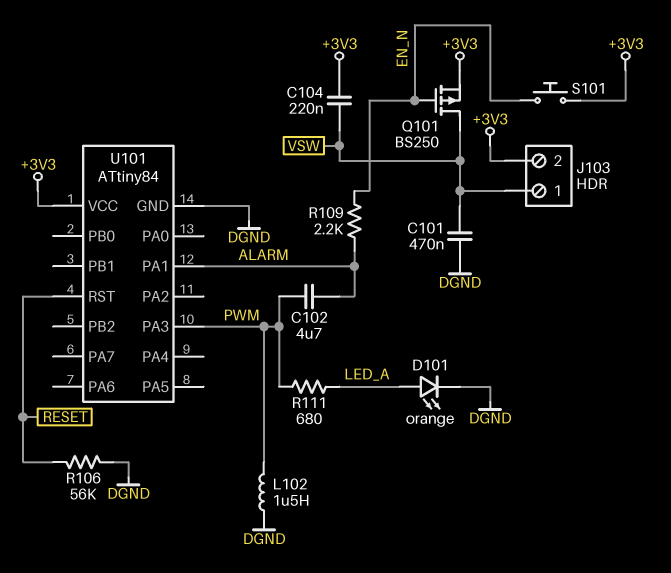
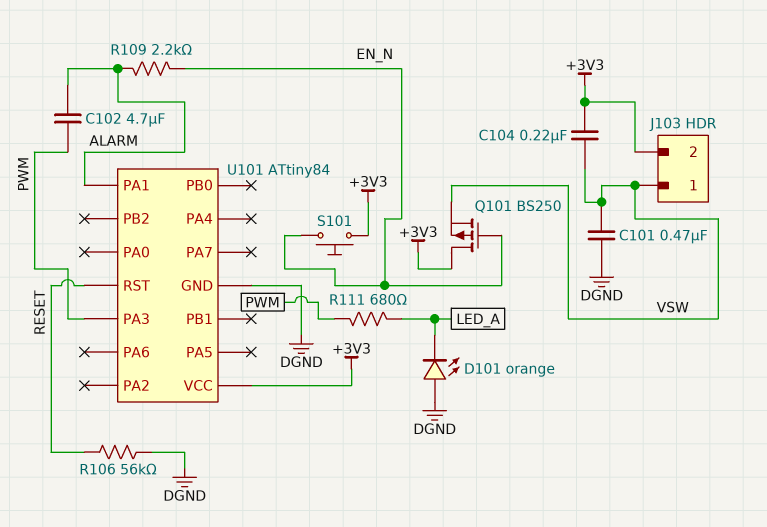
D101: LED orange (A LED_A, K DGND) -> LED orange (A DGND, K LED_A)
L102: 1.5uH (DGND, PWM) -> none
Q101: PMOS BS250 (G EN_N, D VSW, S +3V3) -> PMOS BS250 (G EN_N, D +3V3, S VSW)

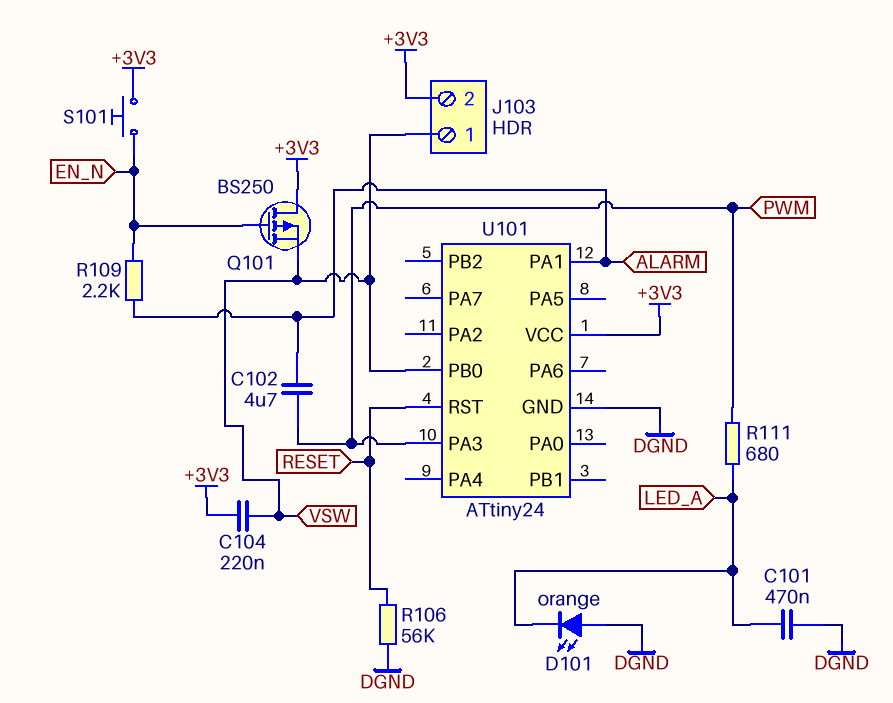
C101: 470nF (DGND, VSW) -> 470nF (DGND, LED_A)
U101: ATtiny84 -> ATtiny24
U101 pin PB0: none -> VSW

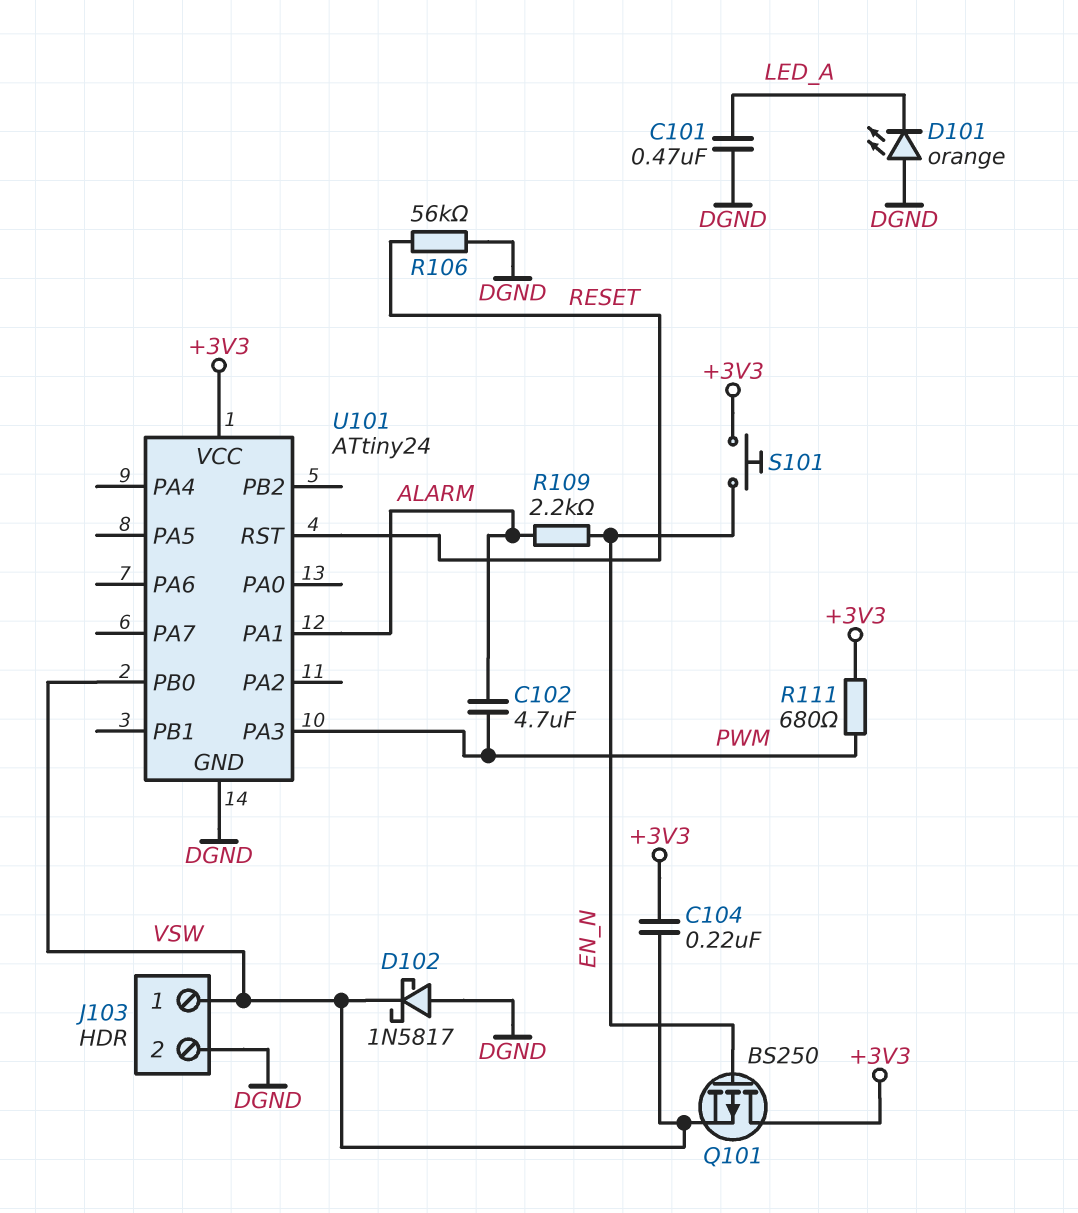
D102: none -> schottky 1N5817 (A DGND, K VSW)
J103 pin 2: +3V3 -> DGND
R111: 680 (LED_A, PWM) -> 680 (+3V3, PWM)

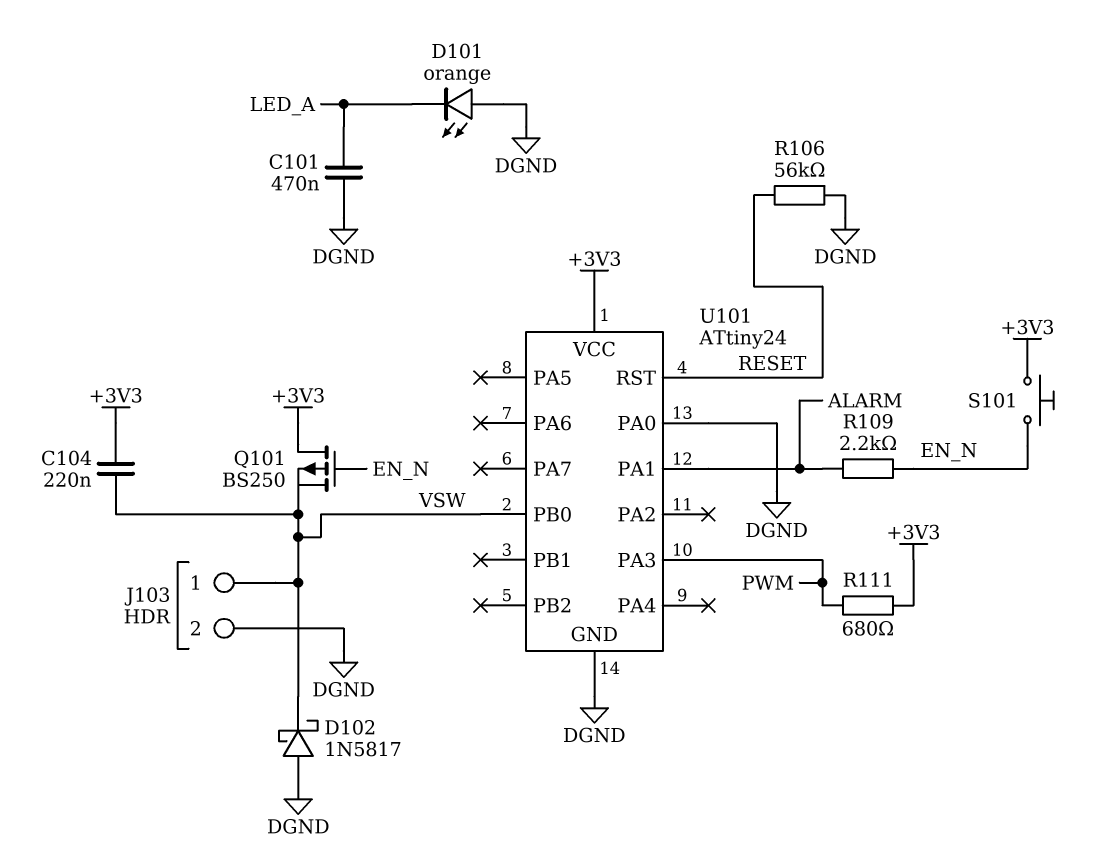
C102: 4.7uF (ALARM, PWM) -> none
U101 pin PA0: none -> DGND

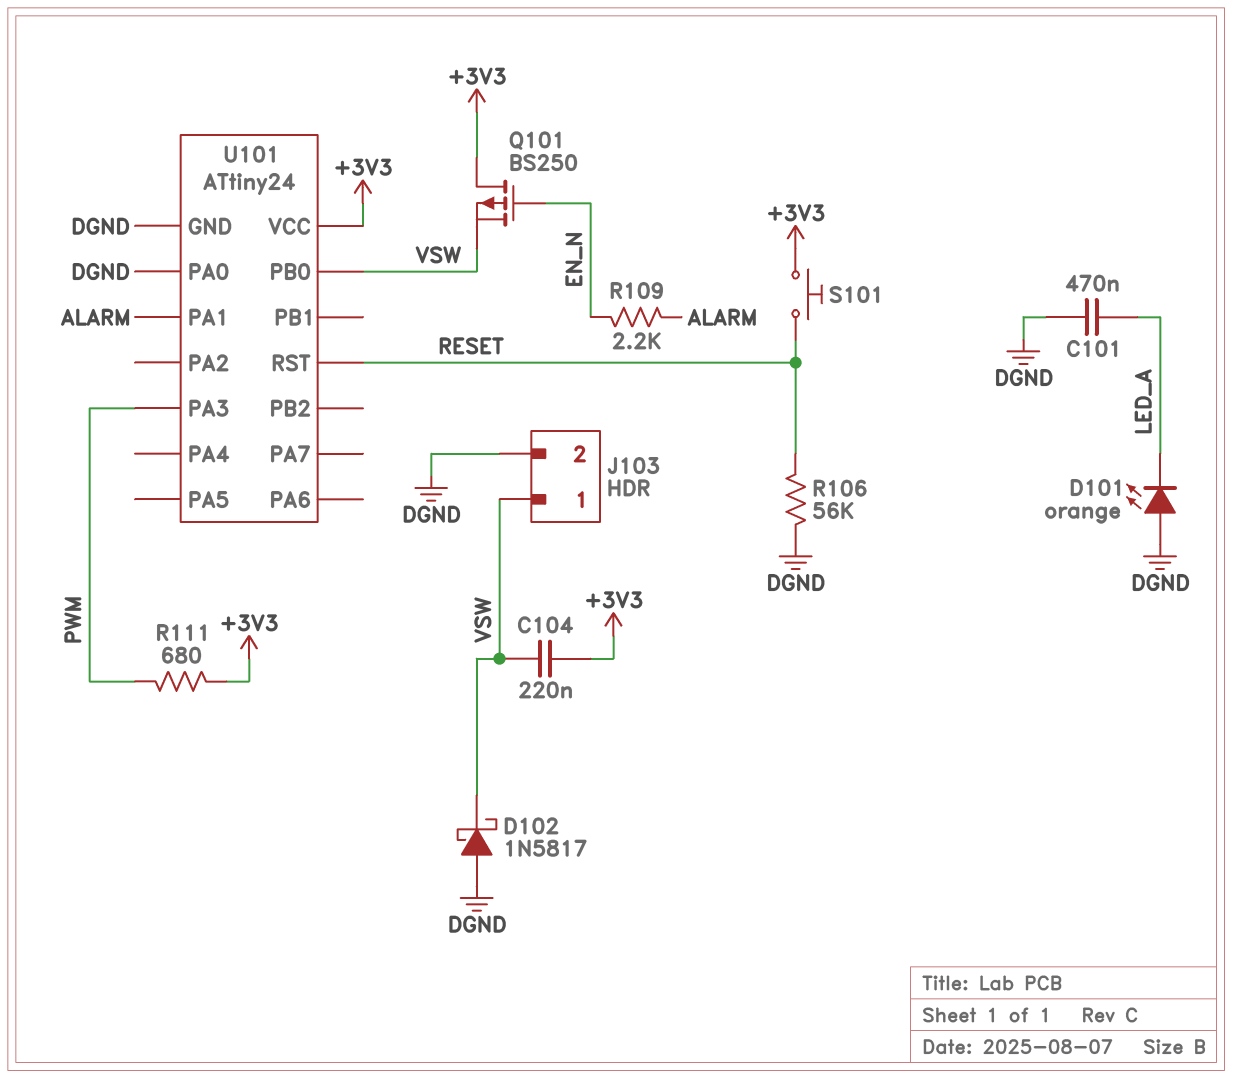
S101: button (+3V3, EN_N) -> button (+3V3, RESET)

